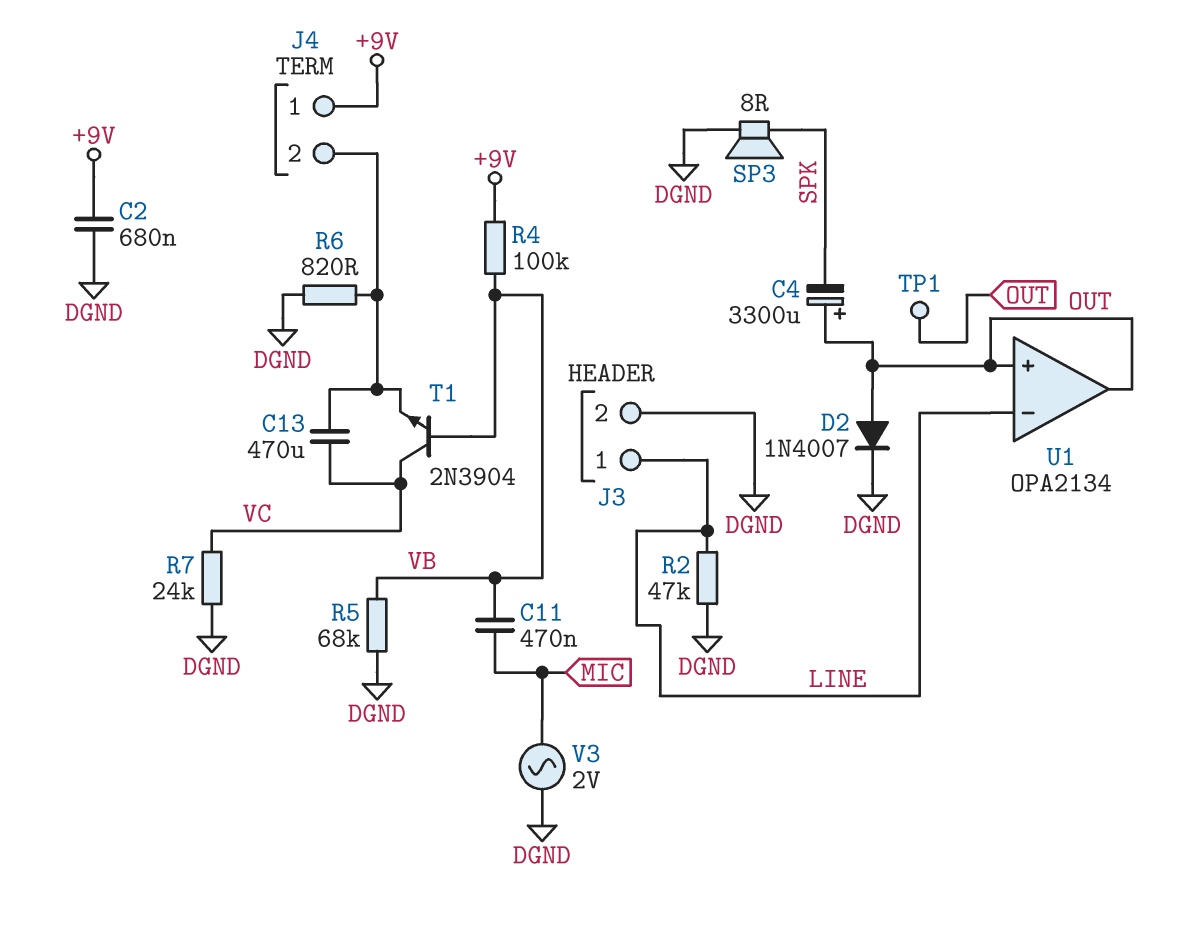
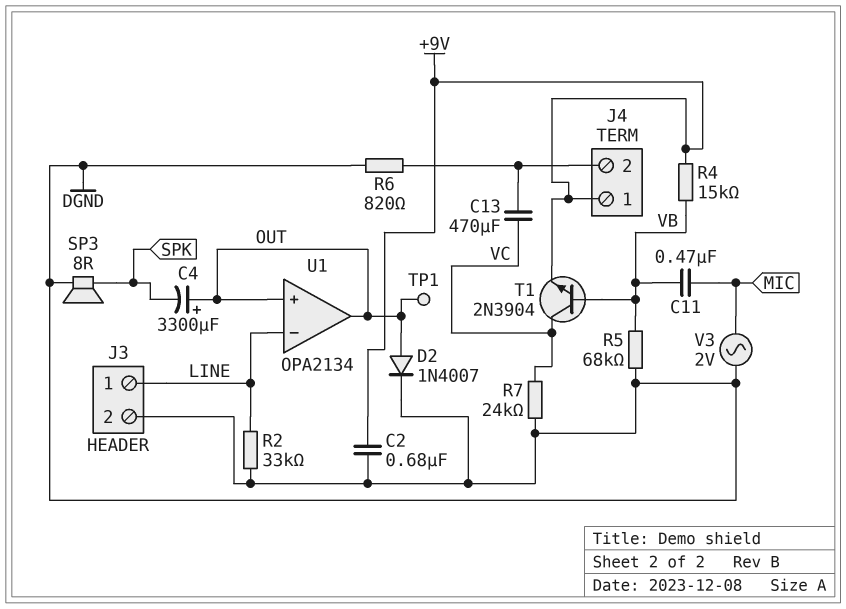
R2: 47k (DGND, LINE) -> 33k (DGND, LINE)
R4: 100k (+9V, VB) -> 15k (+9V, VB)
T1: NPN 2N3904 (B VB, C VC, E J4/2) -> NPN 2N3904 (B VB, C VC, E +9V)

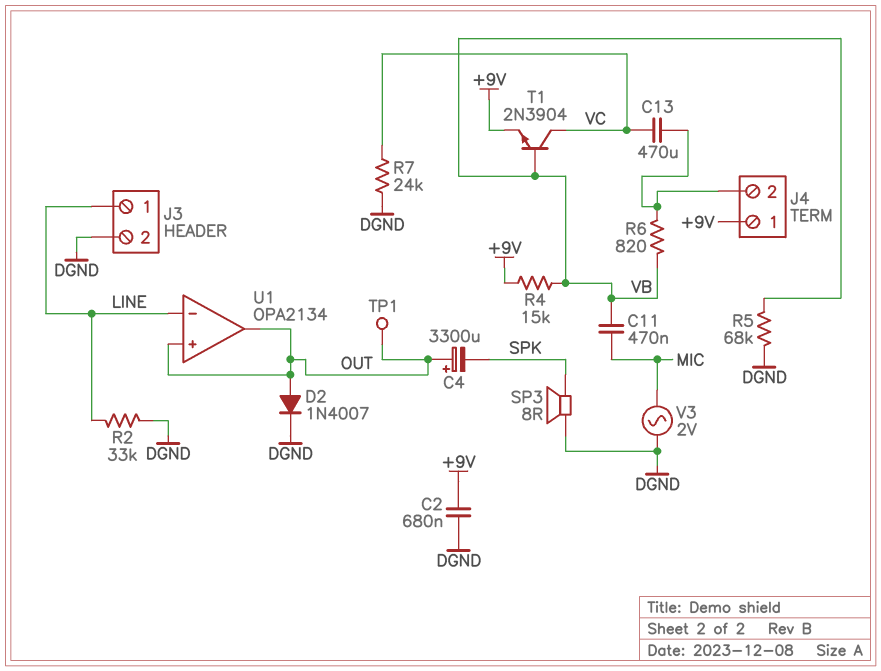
R6: 820 (DGND, J4/2) -> 820 (J4/2, VB)

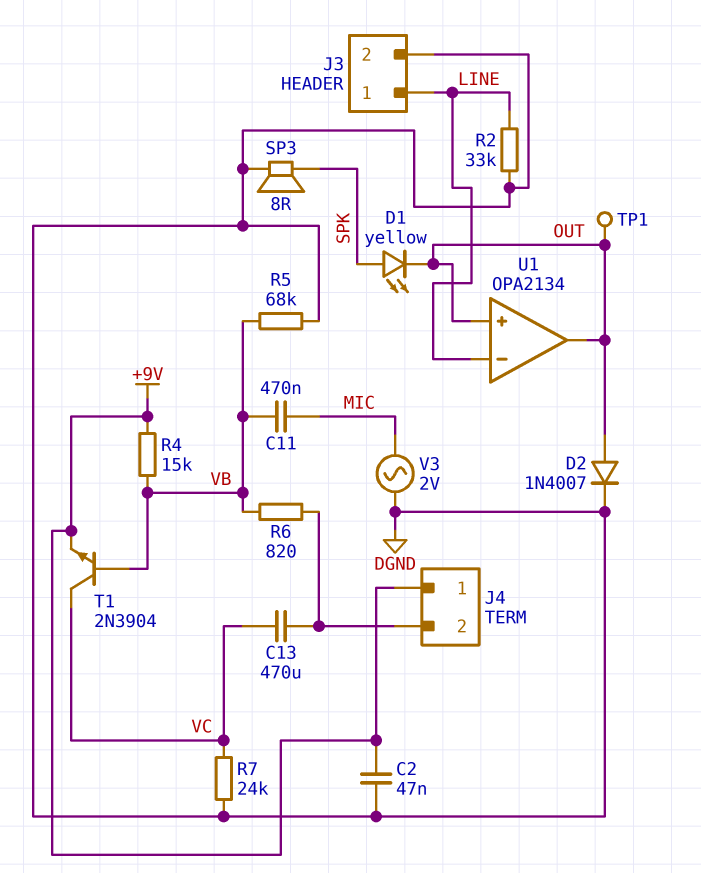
C2: 680nF (+9V, DGND) -> 47nF (+9V, DGND)
C4: 3300uF (plus OUT, minus SPK) -> none
D1: none -> LED yellow (A SPK, K OUT)

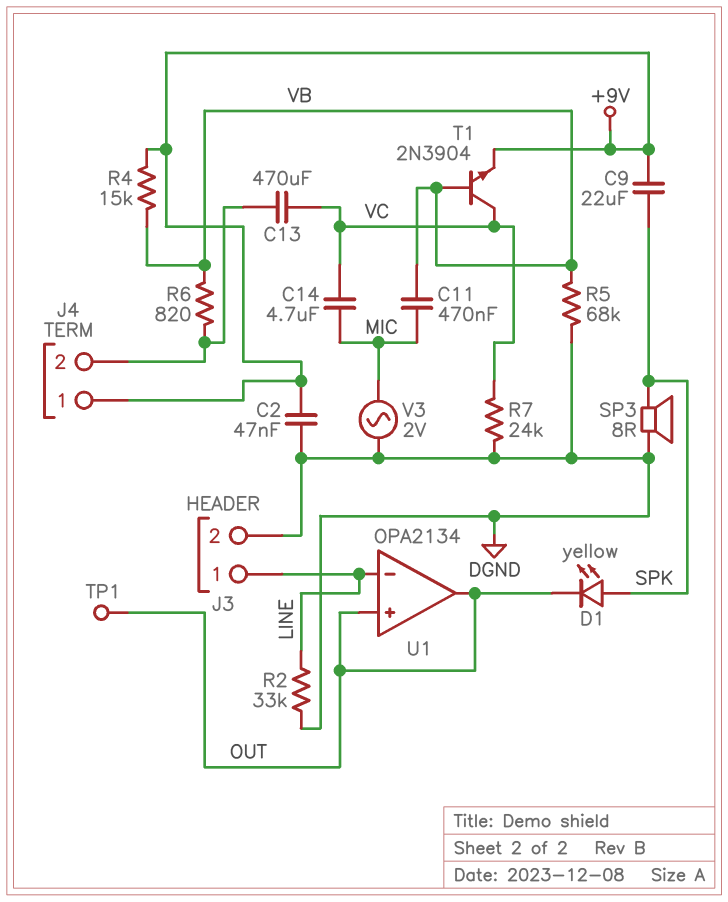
C9: none -> 22uF (+9V, SPK)
C14: none -> 4.7uF (MIC, VC)
D2: diode 1N4007 (A OUT, K DGND) -> none

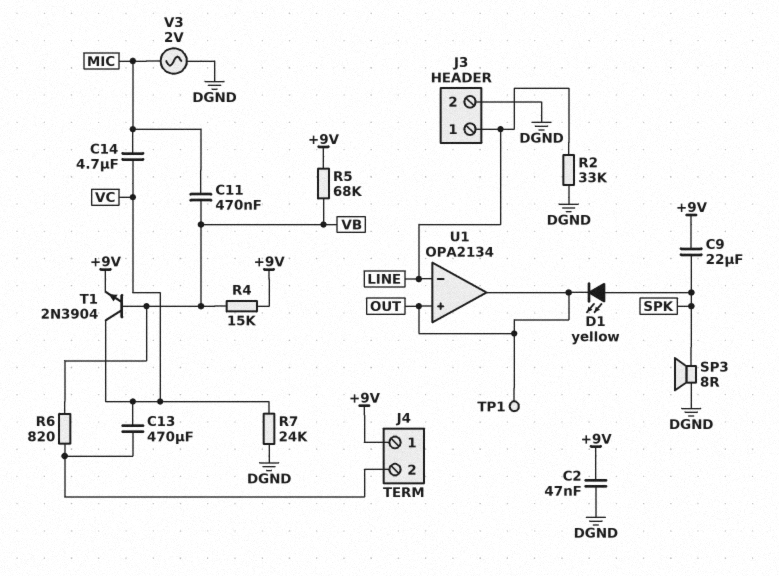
R5: 68k (DGND, VB) -> 68k (+9V, VB)

